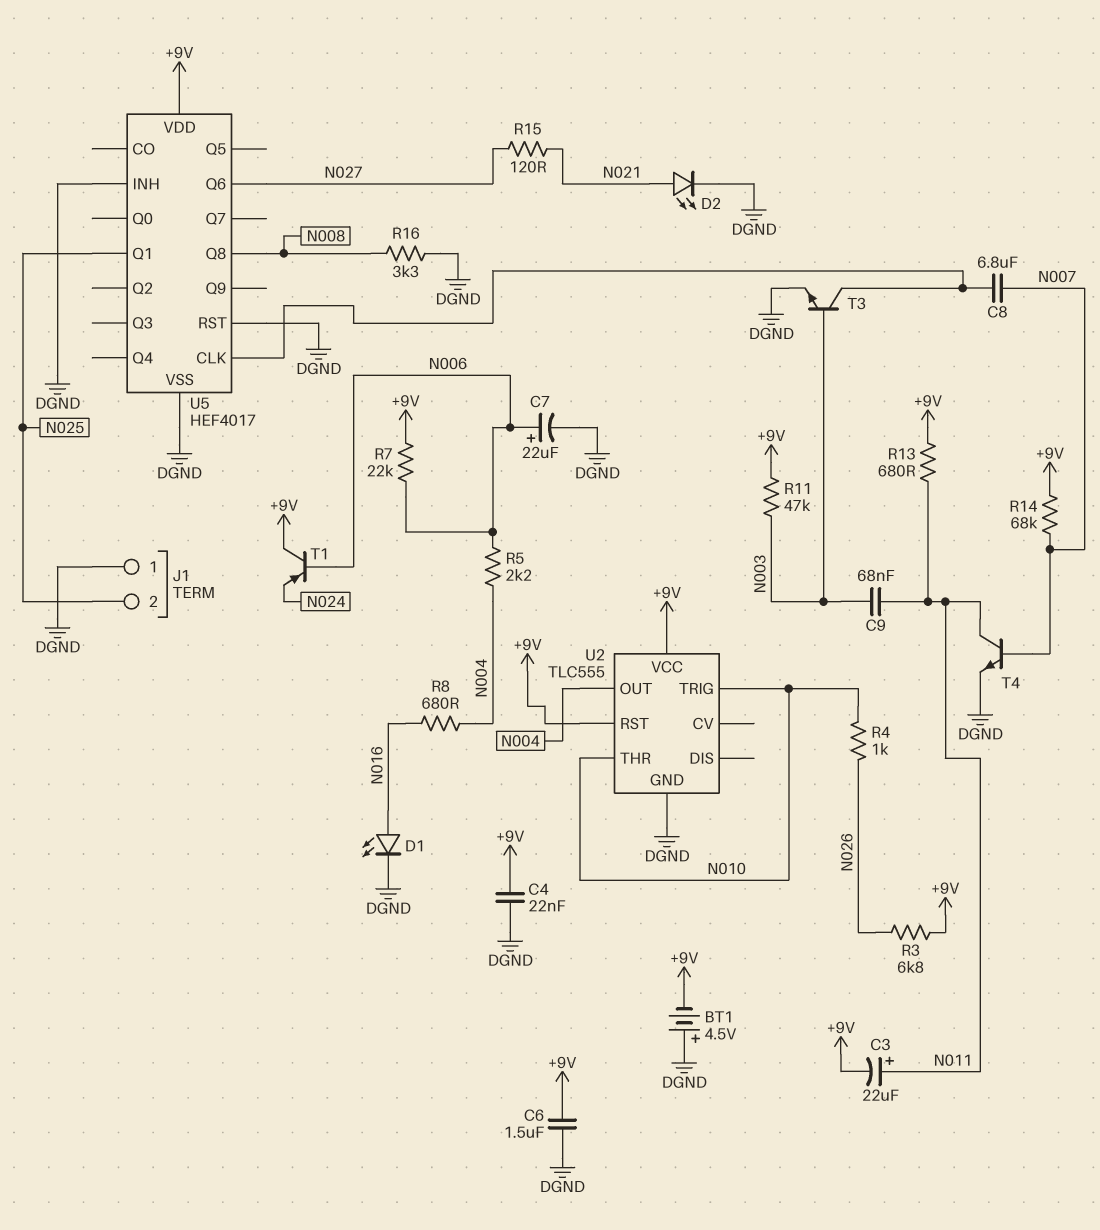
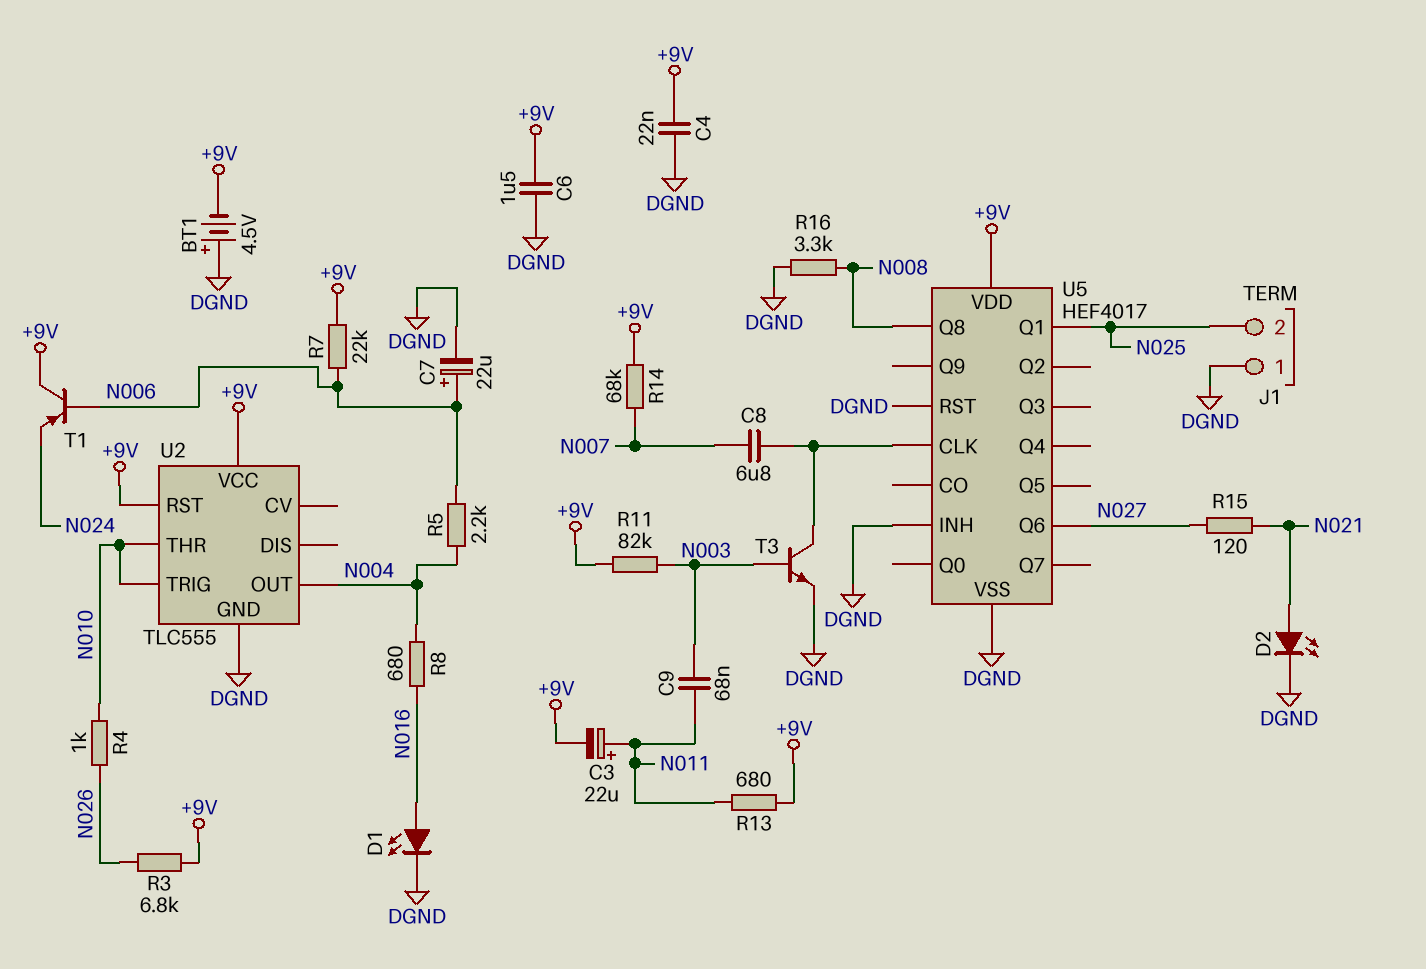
R11: 47k (+9V, N003) -> 82k (+9V, N003)
T4: NPN (B N007, C N011, E DGND) -> none

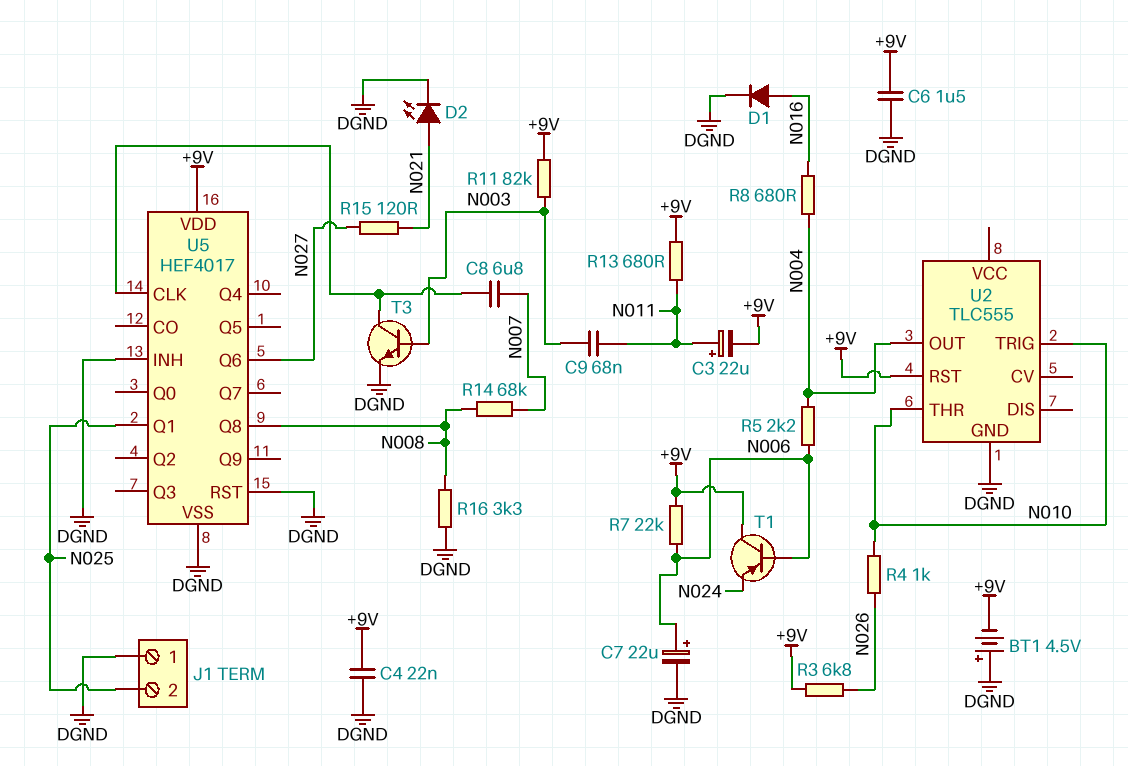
D1: LED (A N016, K DGND) -> diode (A N016, K DGND)
R14: 68k (+9V, N007) -> 68k (N007, N008)
U2 pin VCC: +9V -> none

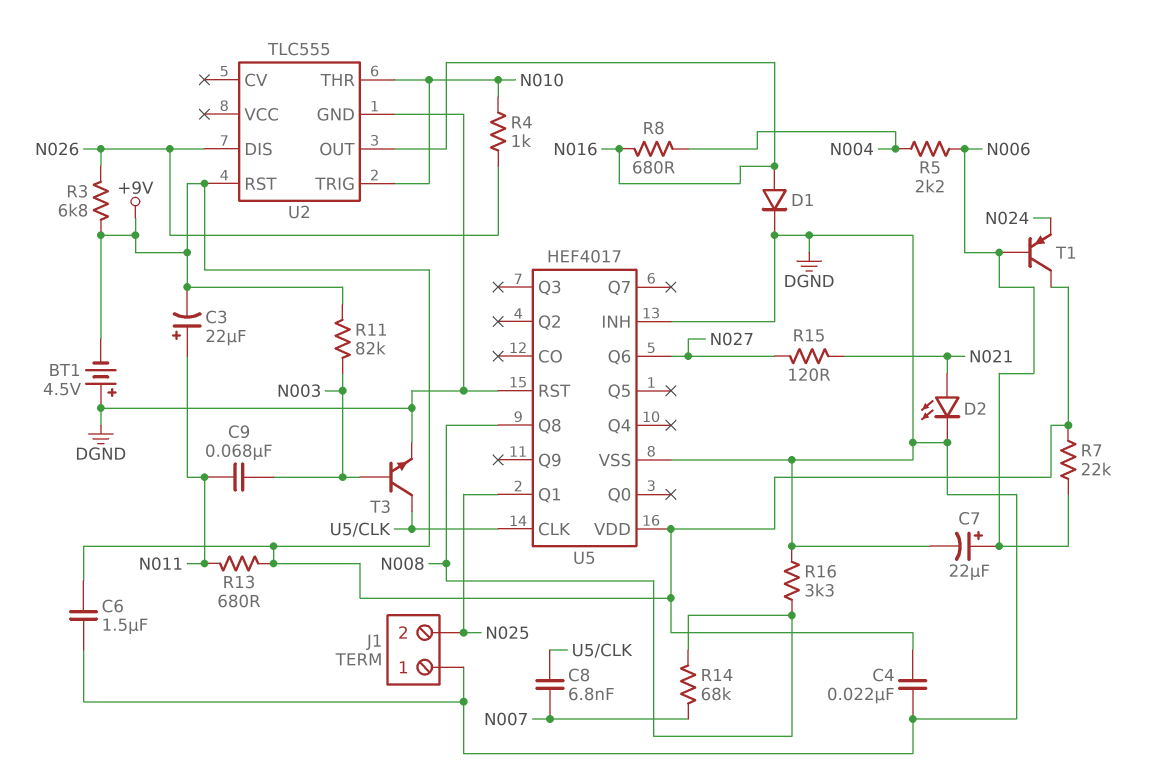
C8: 6.8uF (N007, U5/CLK) -> 6.8nF (N007, U5/CLK)
U2 pin DIS: none -> N026
U2 pin OUT: N004 -> N016

